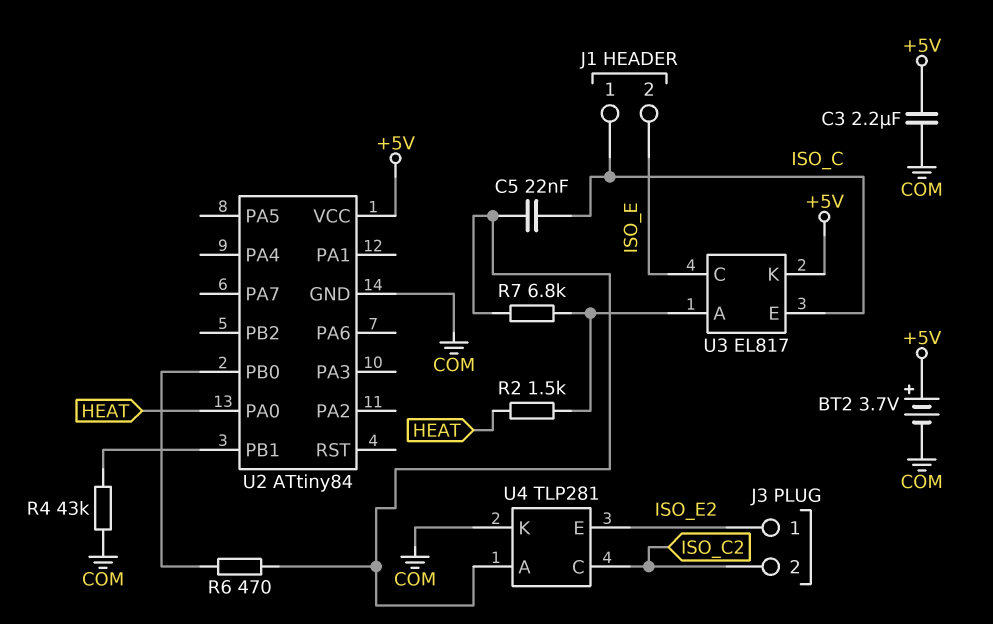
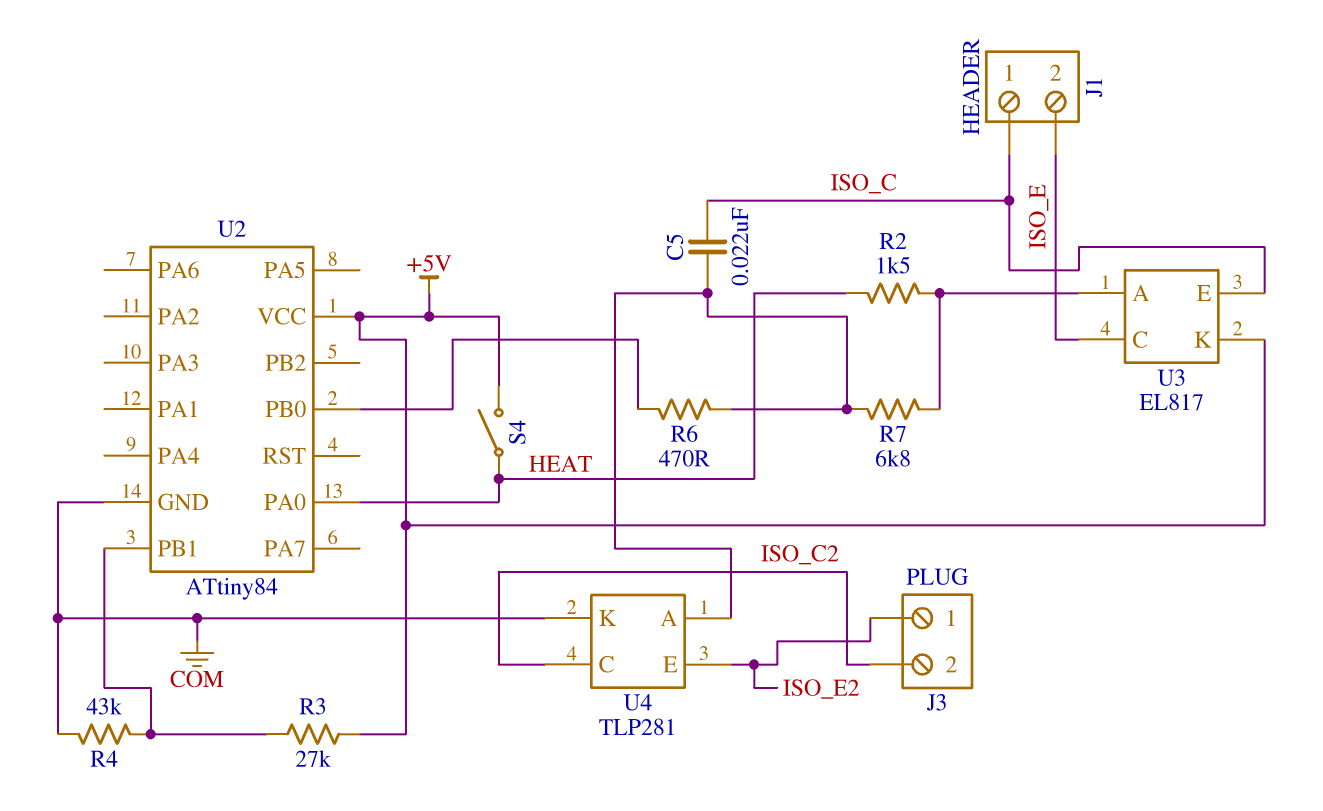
BT2: 3.7V (plus +5V, minus COM) -> none
C3: 2.2uF (+5V, COM) -> none
R3: none -> 27k (+5V, U2/PB1)
S4: none -> switch (+5V, HEAT)

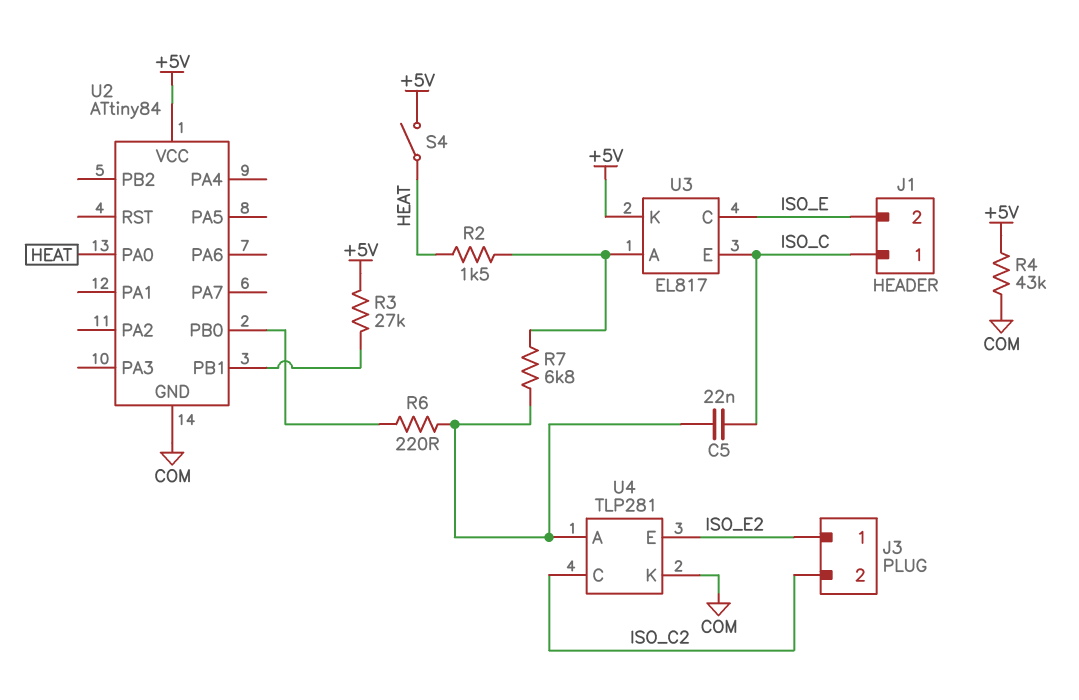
R4: 43k (COM, U2/PB1) -> 43k (+5V, COM)
R6: 470 (U2/PB0, U4/A) -> 220 (U2/PB0, U4/A)

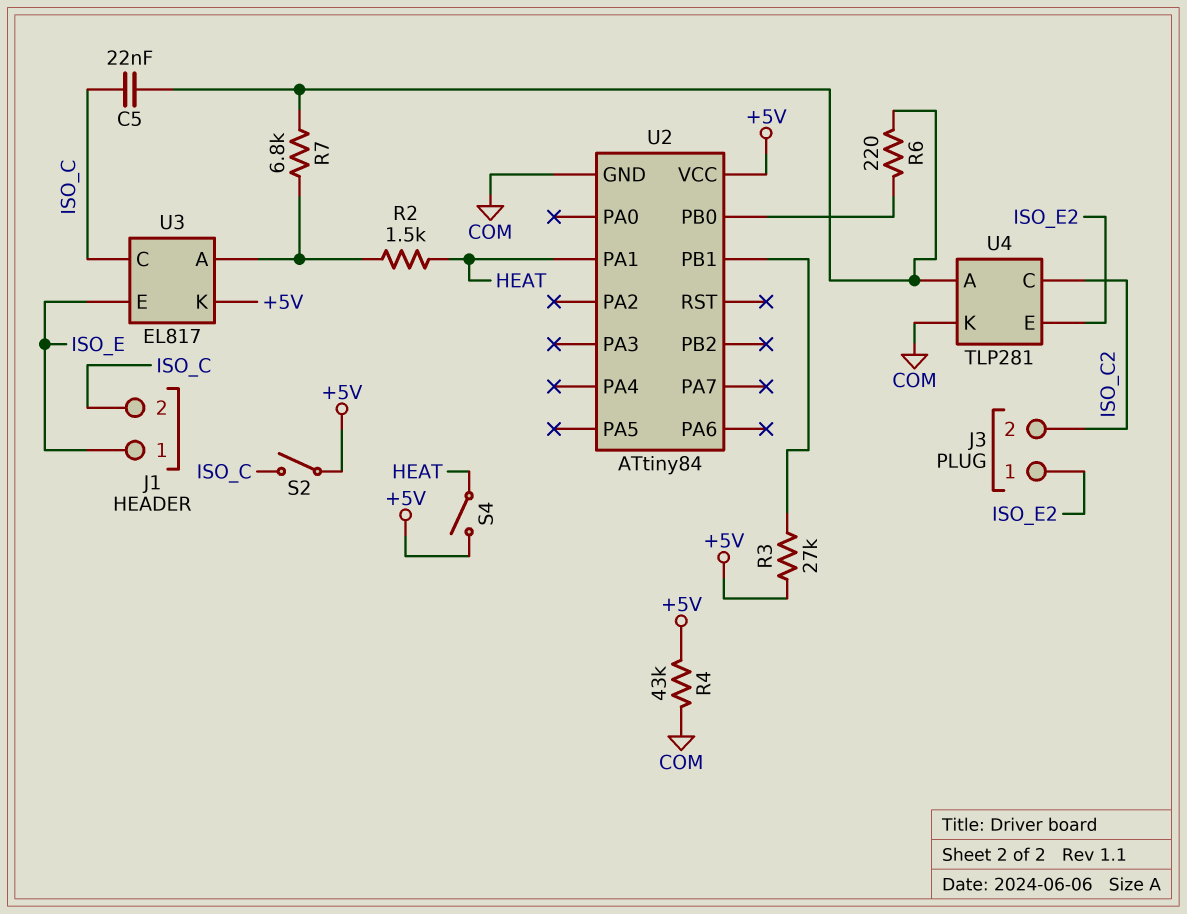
J1 pin 1: ISO_C -> ISO_E
J1 pin 2: ISO_E -> ISO_C
S2: none -> switch (+5V, ISO_C)
U2 pin PA0: HEAT -> none
U2 pin PA1: none -> HEAT
U3 pin C: ISO_E -> ISO_C
U3 pin E: ISO_C -> ISO_E

